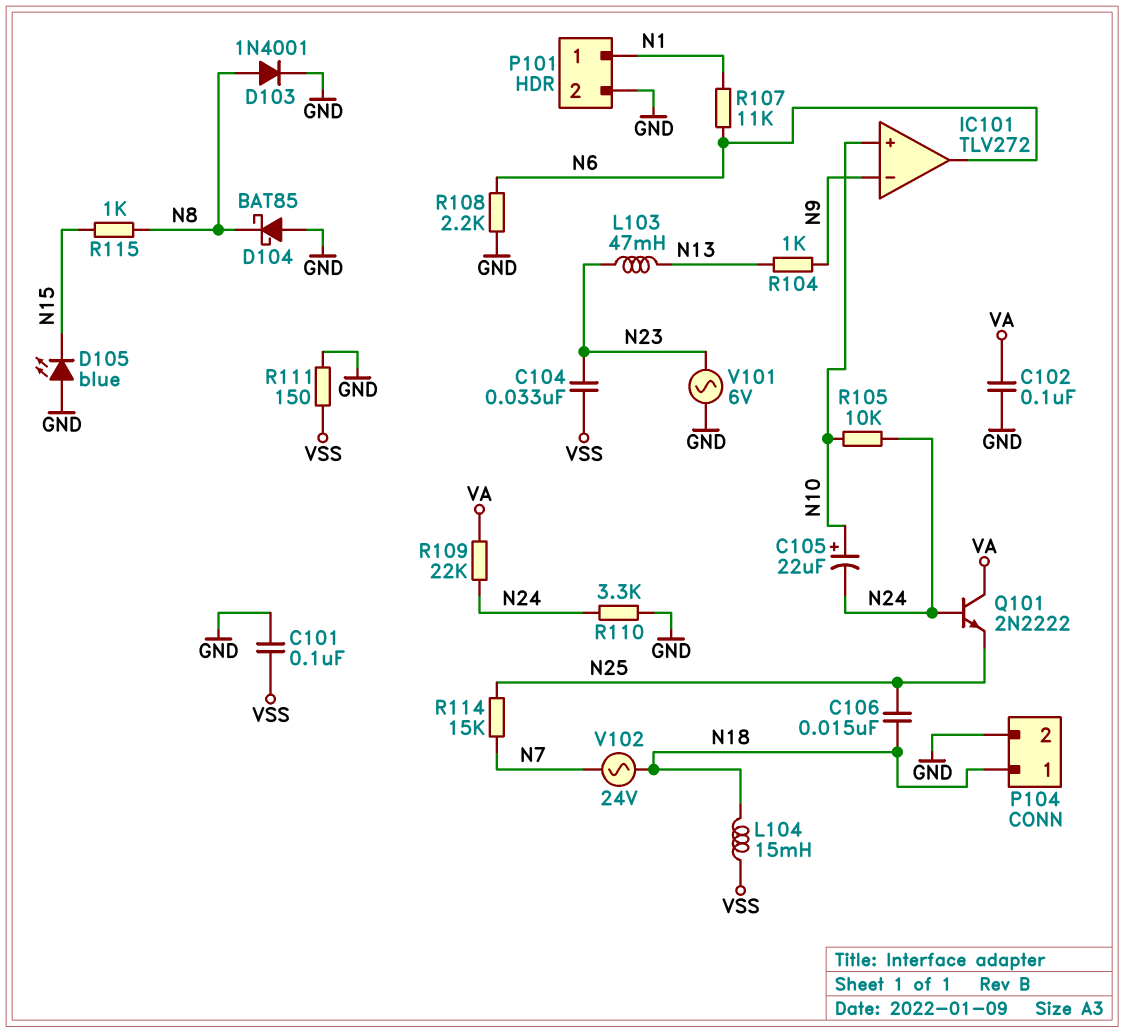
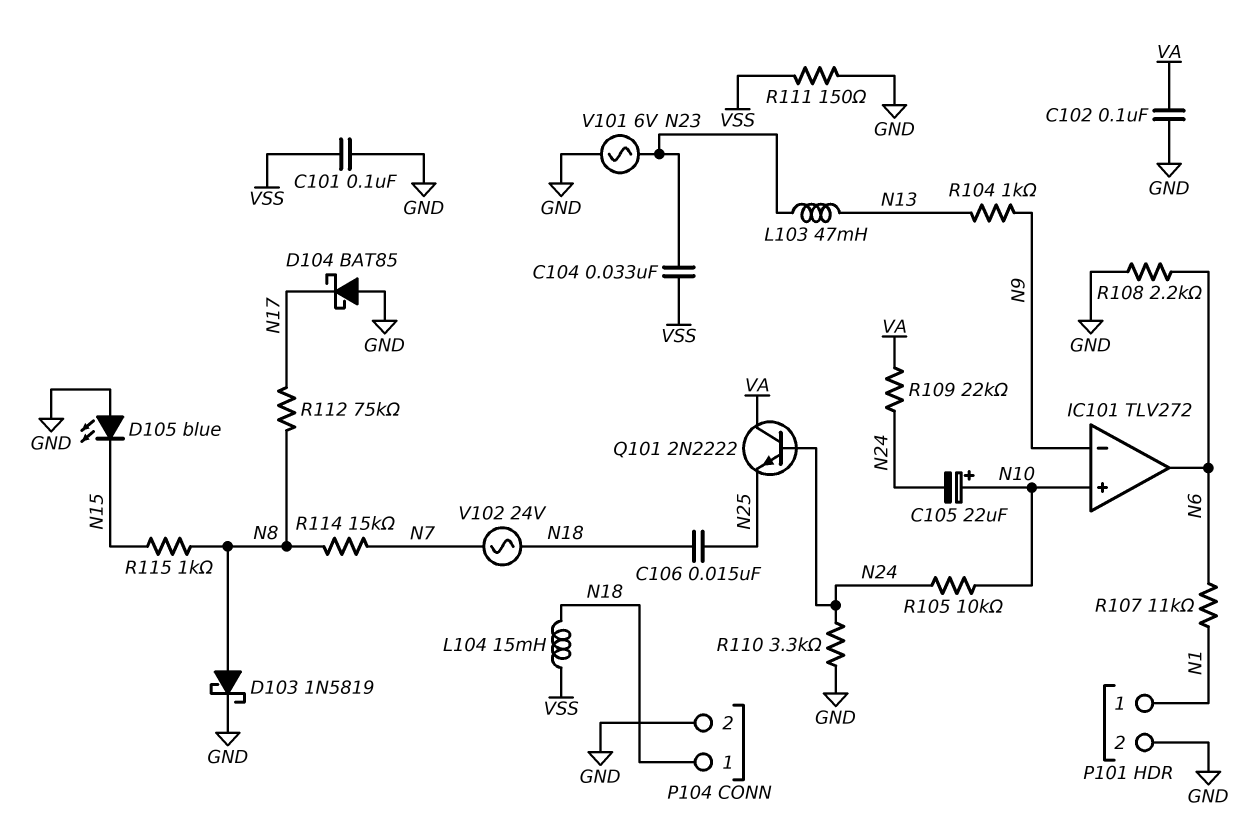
D103: diode 1N4001 (A N8, K GND) -> schottky 1N5819 (A N8, K GND)
D104: schottky BAT85 (A GND, K N8) -> schottky BAT85 (A GND, K N17)
R112: none -> 75k (N8, N17)
R114: 15k (N7, N25) -> 15k (N7, N8)

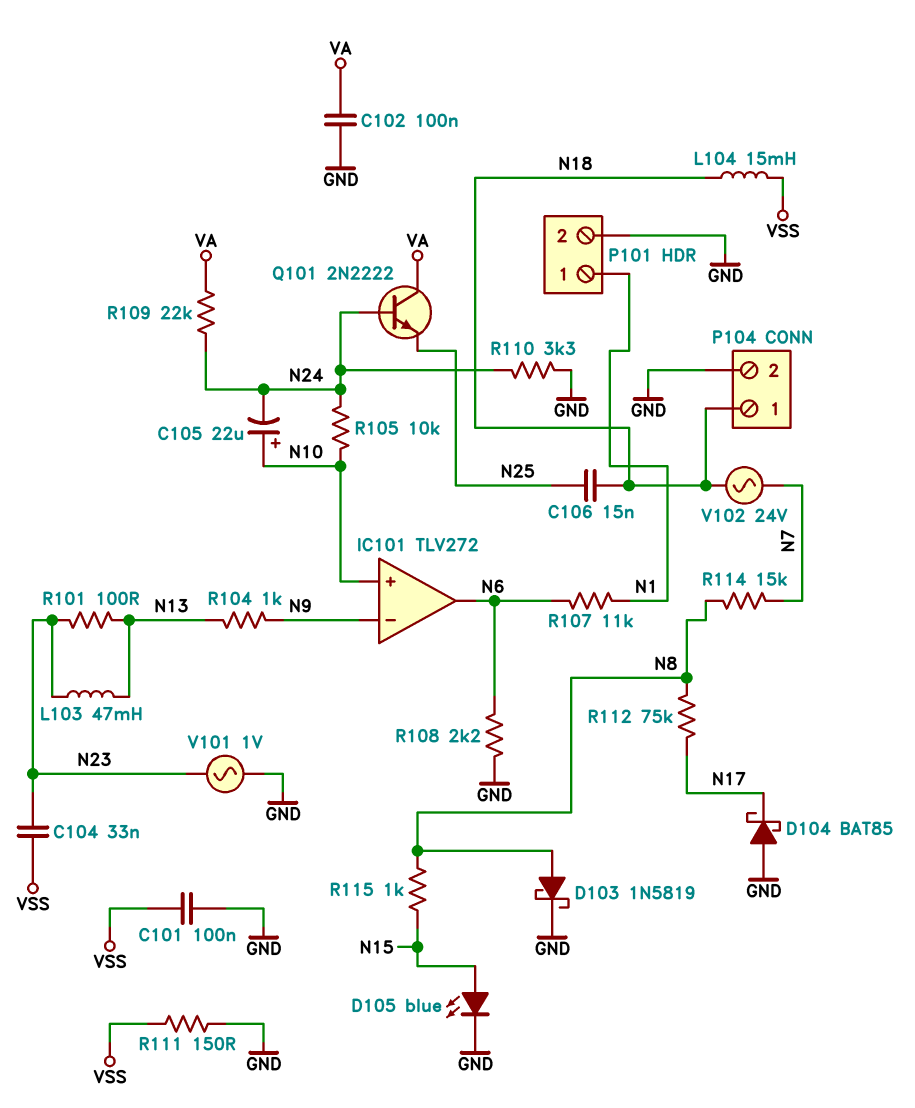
D105: LED blue (A GND, K N15) -> LED blue (A N15, K GND)
R101: none -> 100 (N13, N23)
V101: AC 6V (GND, N23) -> AC 1V (GND, N23)

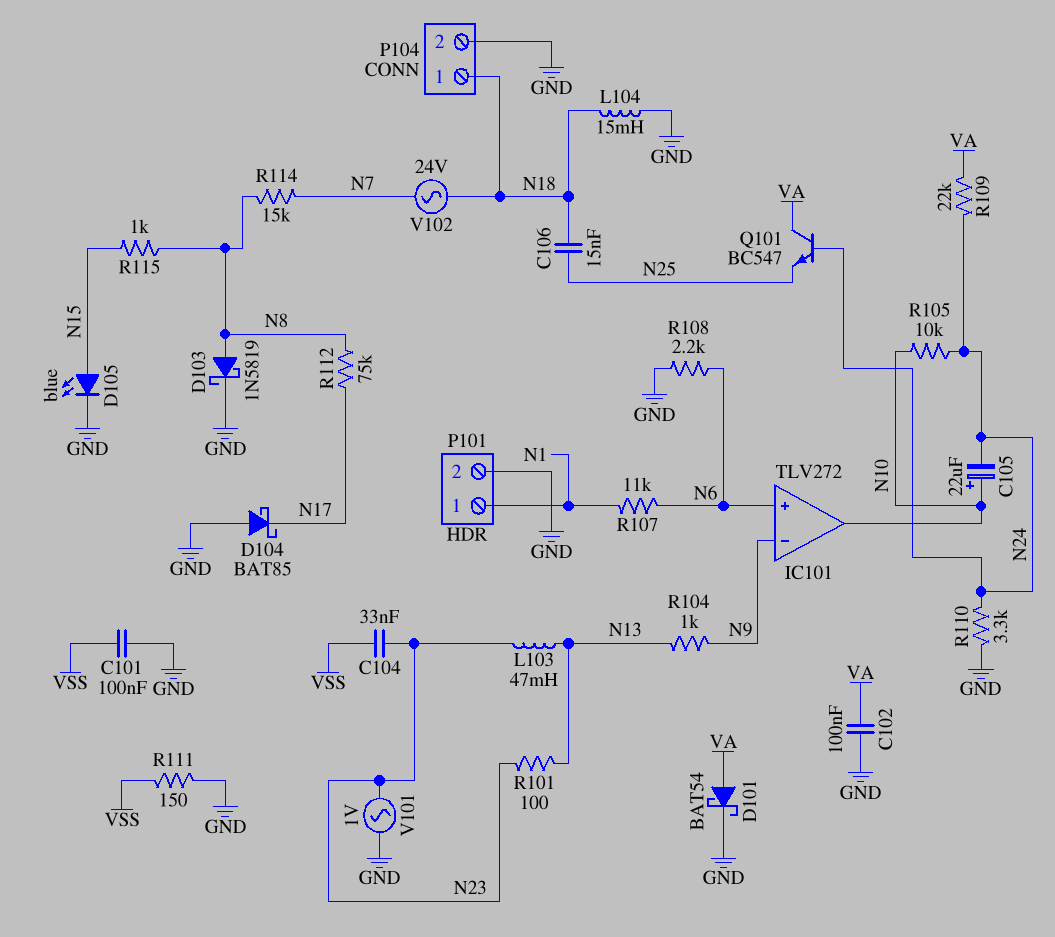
D101: none -> schottky BAT54 (A VA, K GND)
IC101 pin in+: N10 -> N6
IC101 pin out: N6 -> N10
L104: 15mH (N18, VSS) -> 15mH (GND, N18)
Q101: NPN 2N2222 (B N24, C VA, E N25) -> NPN BC547 (B N24, C VA, E N25)

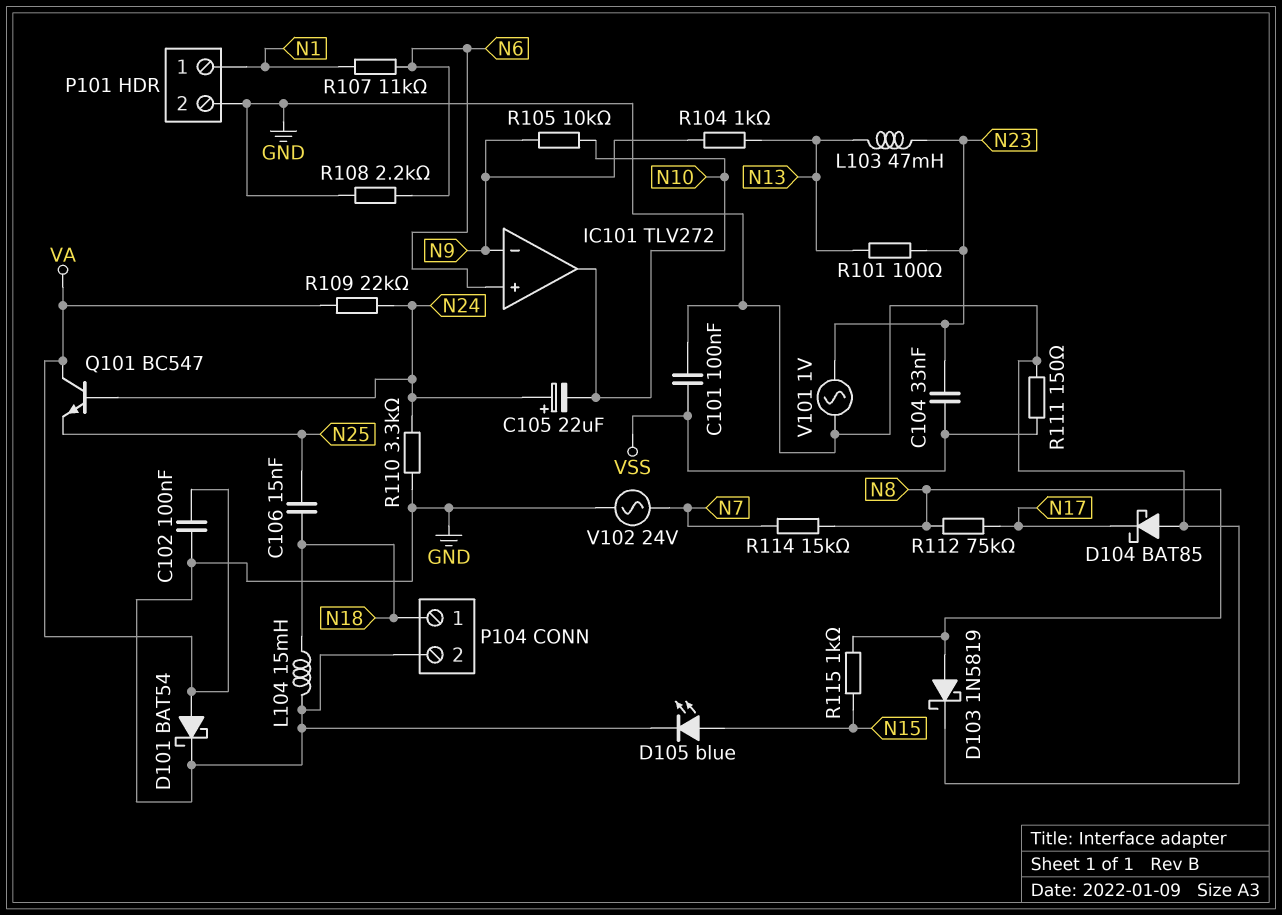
C105: 22uF (plus N10, minus N24) -> 22uF (plus N24, minus N10)
R105: 10k (N10, N24) -> 10k (N9, N10)
V102: AC 24V (N7, N18) -> AC 24V (GND, N7)

